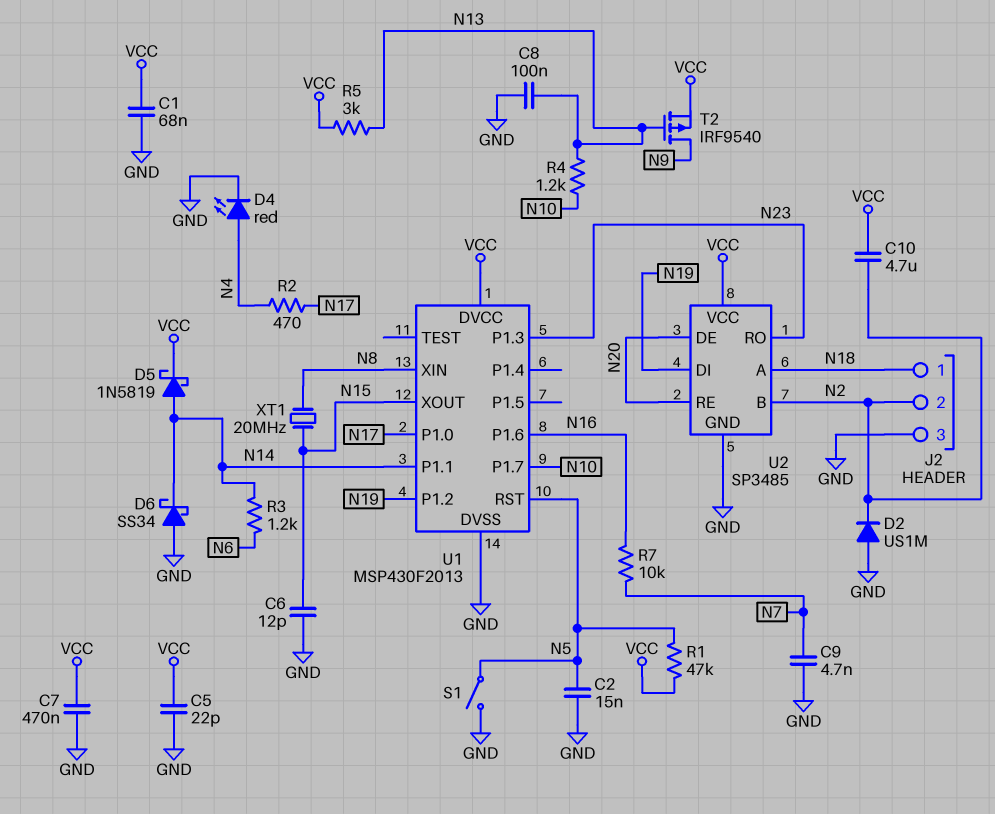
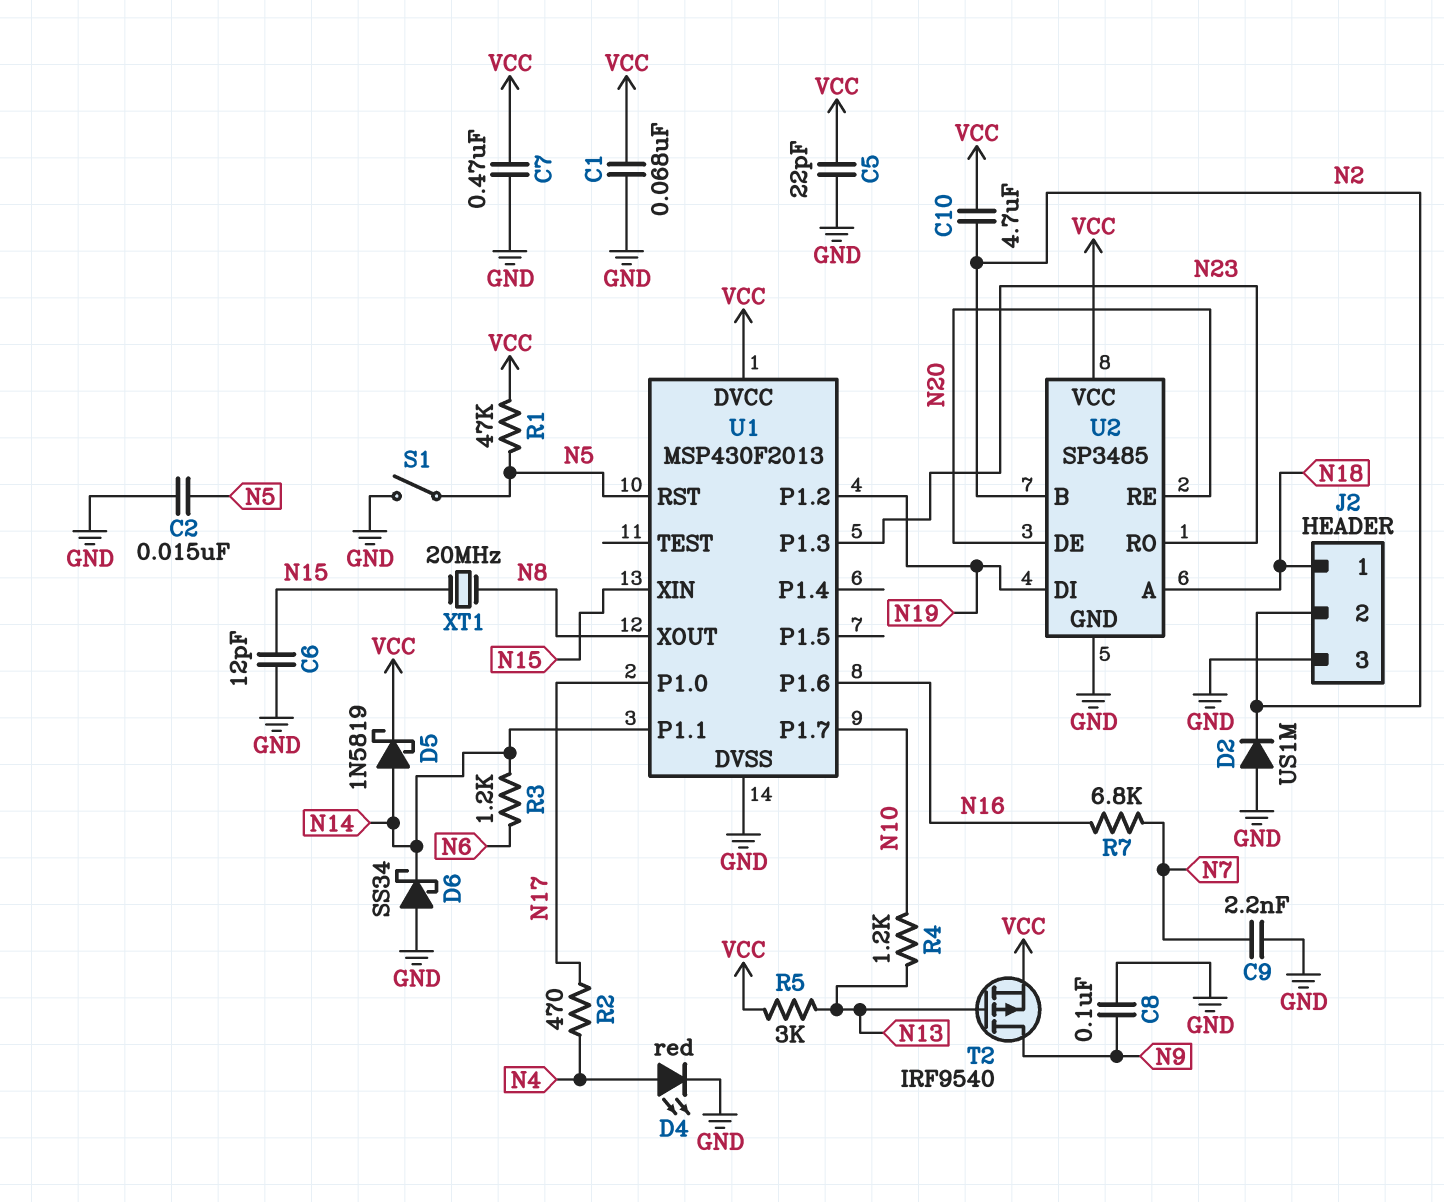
C8: 100nF (GND, N13) -> 100nF (GND, N9)
C9: 4.7nF (GND, N7) -> 2.2nF (GND, N7)
R7: 10k (N7, N16) -> 6.8k (N7, N16)
U1 pin XIN: N8 -> N15
U1 pin XOUT: N15 -> N8

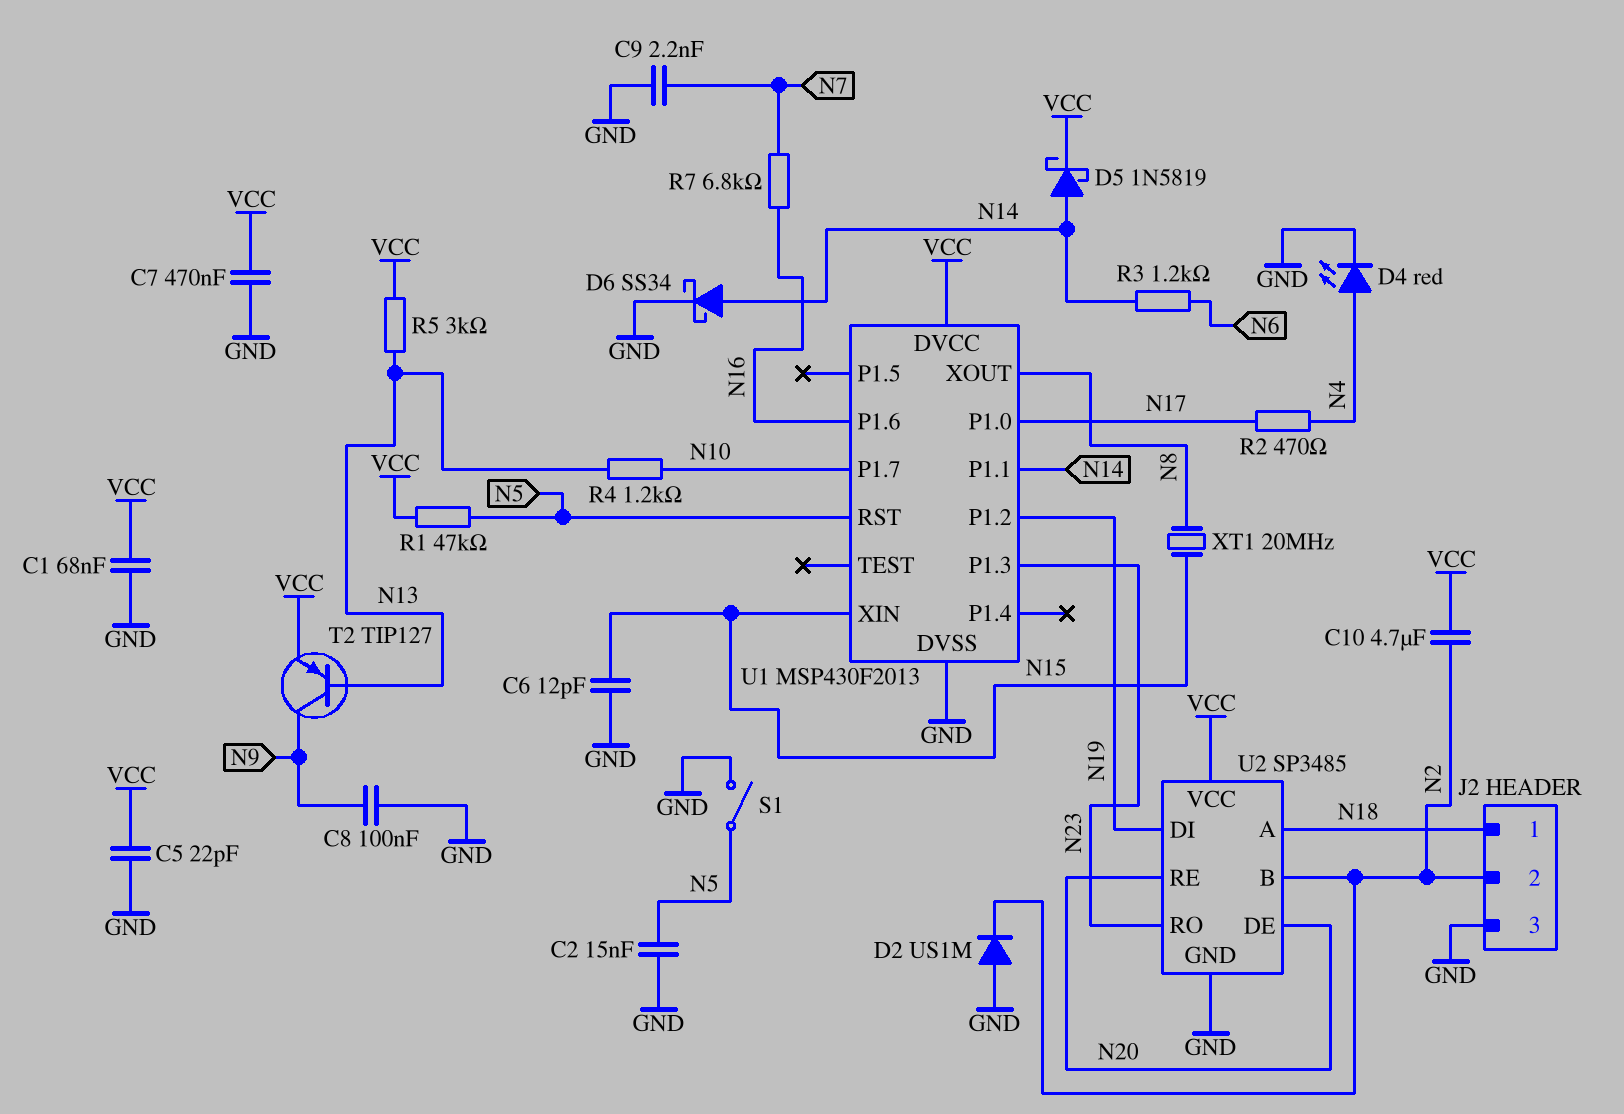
D6: schottky SS34 (A GND, K N14) -> schottky SS34 (A N14, K GND)
T2: PMOS IRF9540 (G N13, D N9, S VCC) -> PNP TIP127 (B N13, C N9, E VCC)

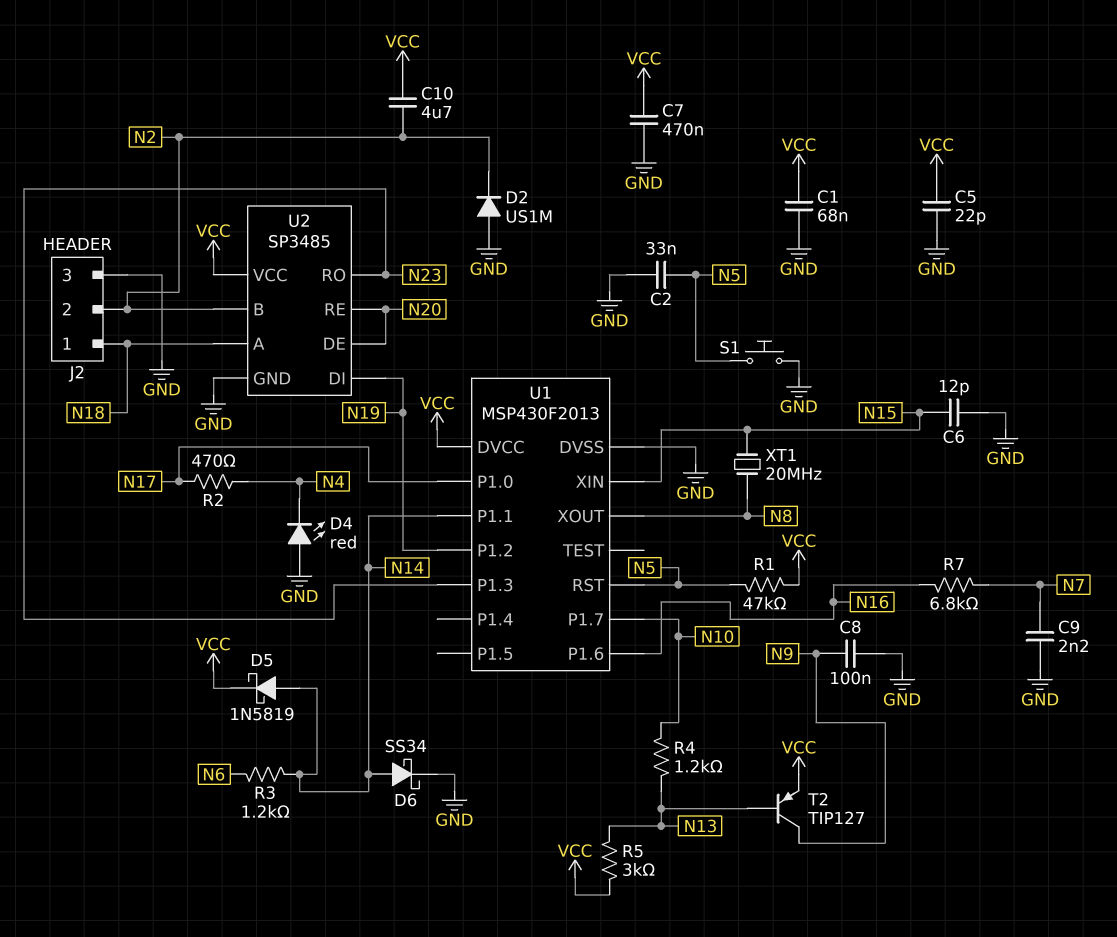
C2: 15nF (GND, N5) -> 33nF (GND, N5)
D4: LED red (A N4, K GND) -> LED red (A GND, K N4)
S1: switch (GND, N5) -> button (GND, N5)

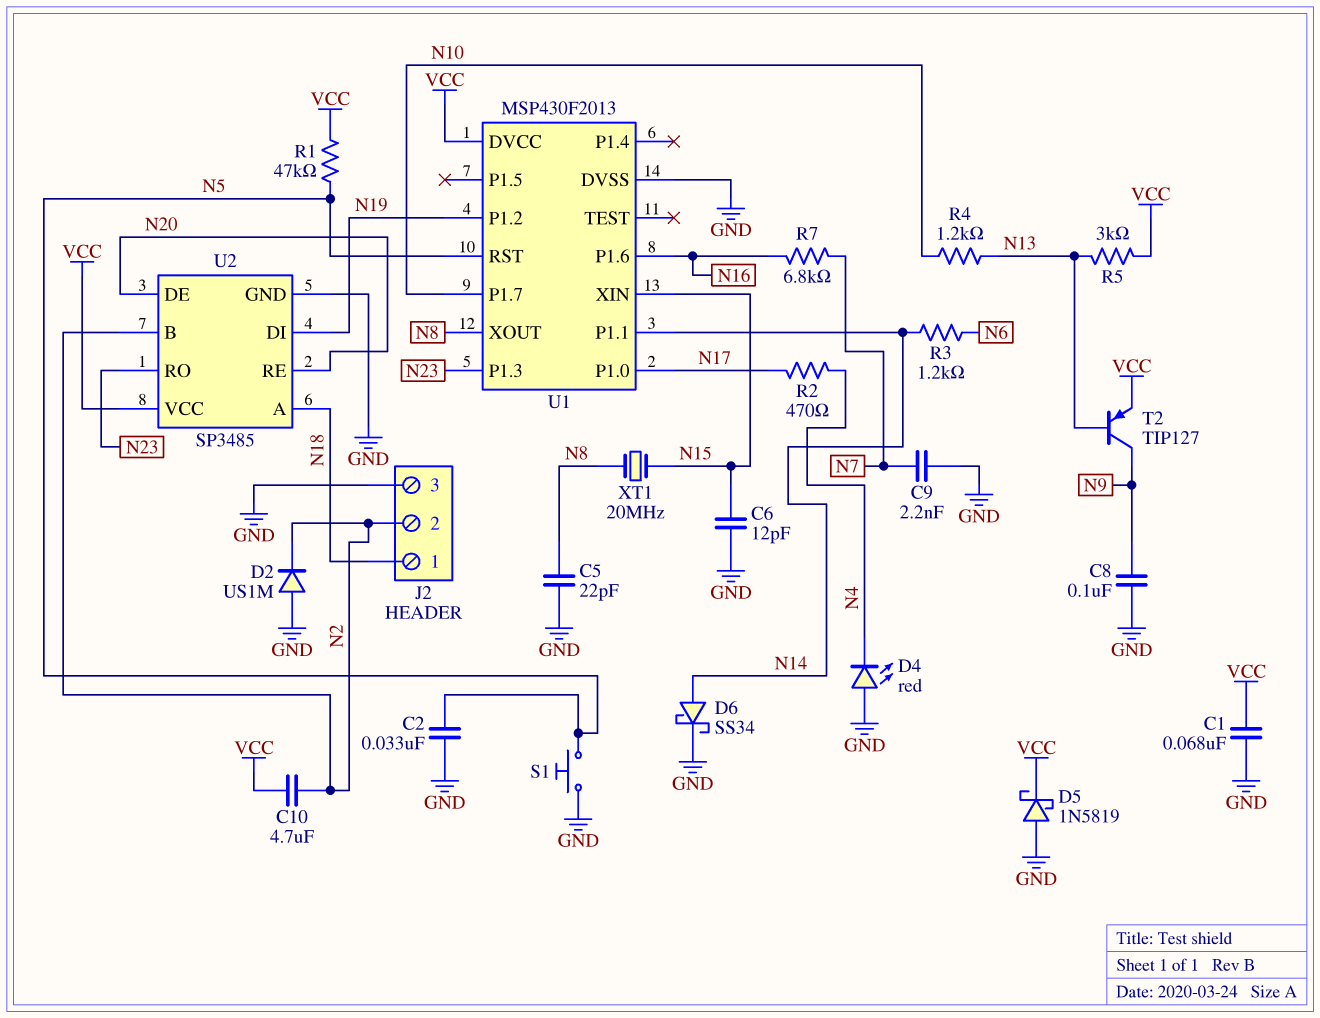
C5: 22pF (GND, VCC) -> 22pF (GND, N8)
C7: 470nF (GND, VCC) -> none
D5: schottky 1N5819 (A N14, K VCC) -> schottky 1N5819 (A GND, K VCC)

